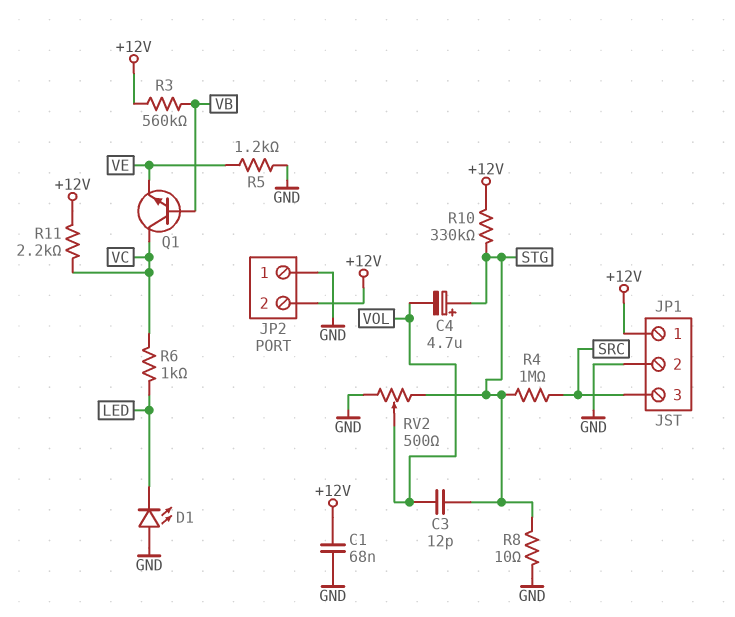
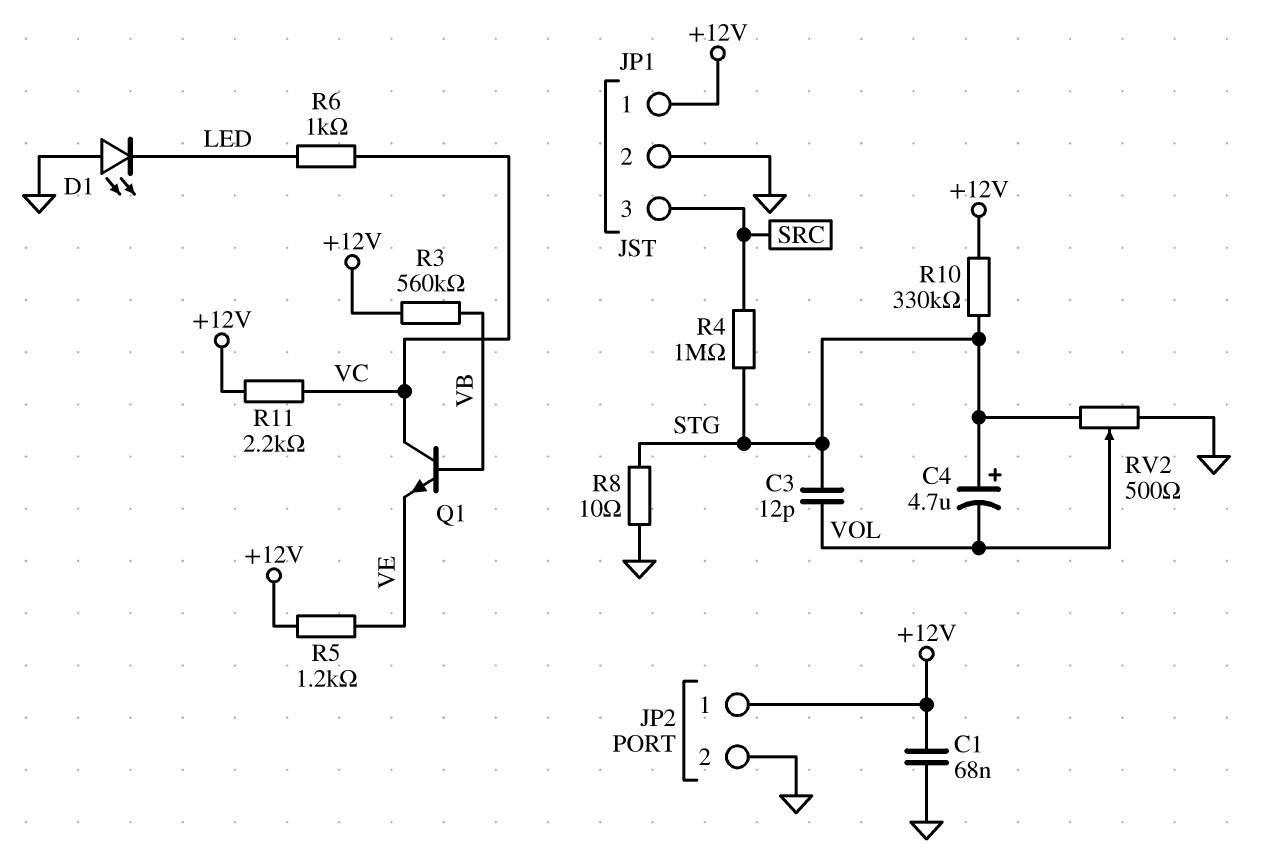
JP2 pin 1: GND -> +12V
JP2 pin 2: +12V -> GND
R5: 1.2k (GND, VE) -> 1.2k (+12V, VE)

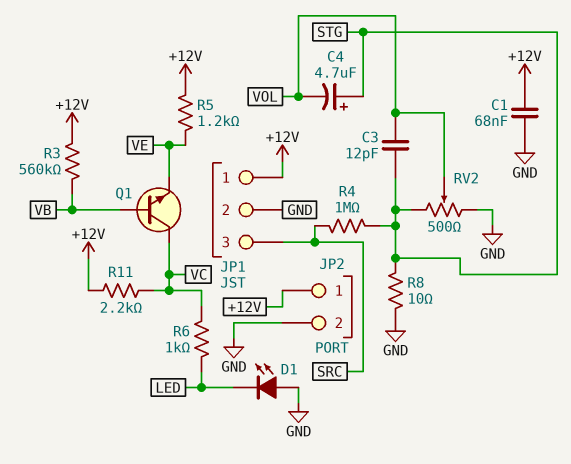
R10: 330k (+12V, STG) -> none

